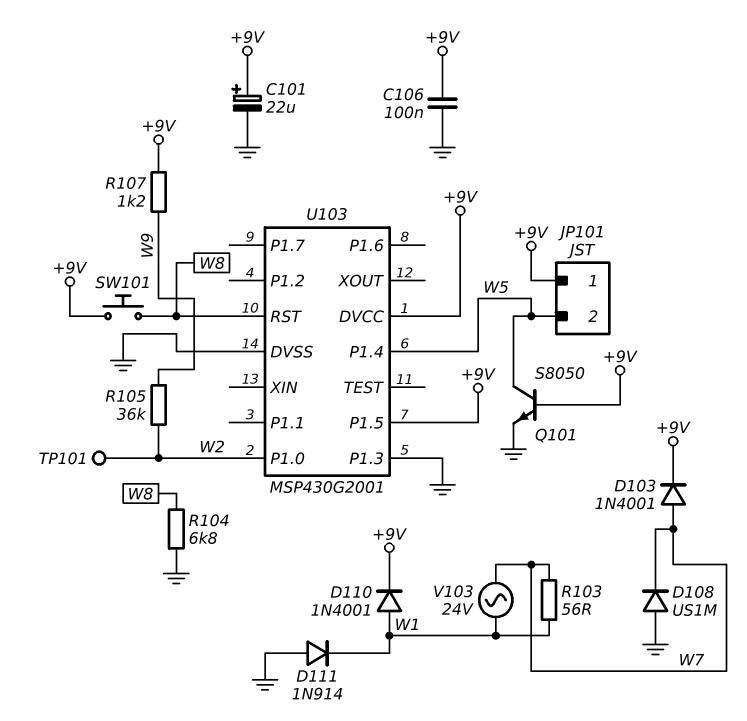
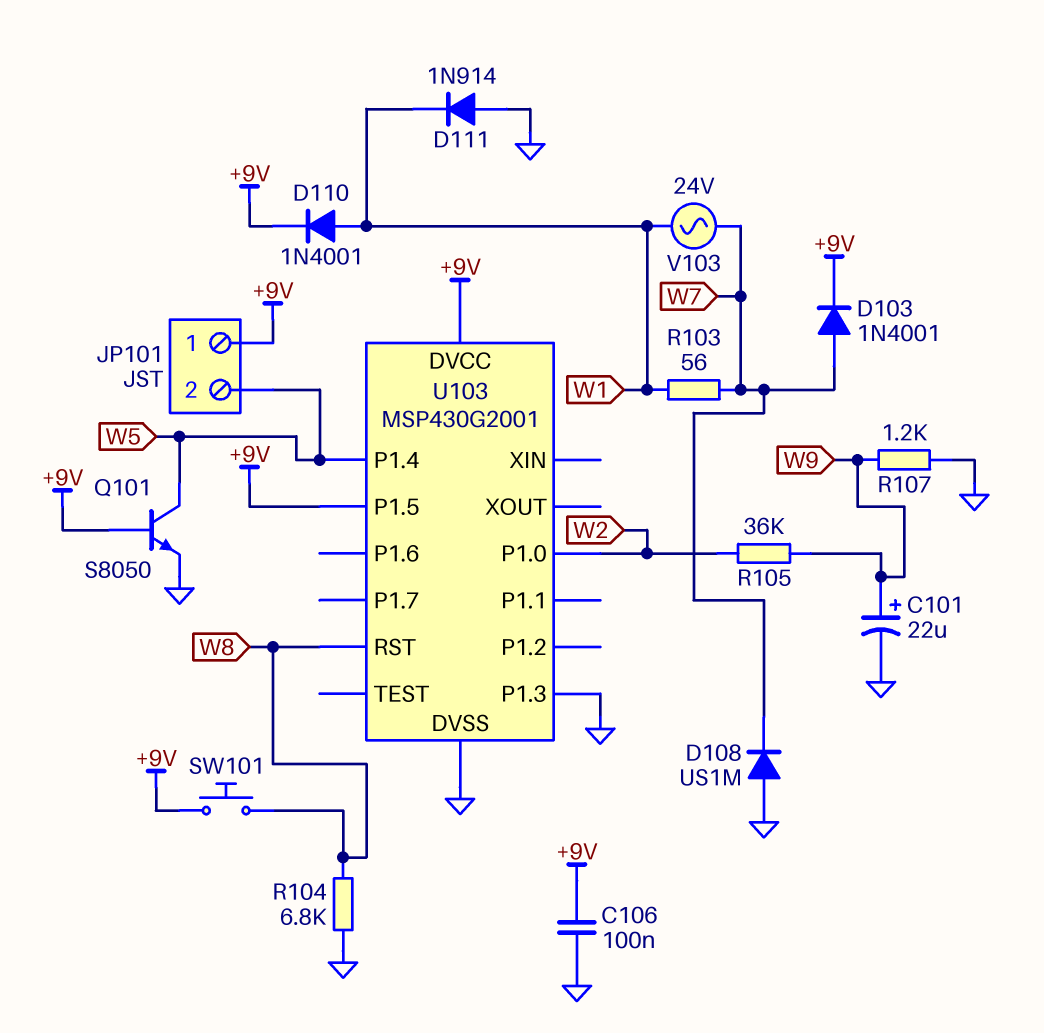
C101: 22uF (plus +9V, minus GND) -> 22uF (plus W9, minus GND)
R107: 1.2k (+9V, W9) -> 1.2k (GND, W9)
TP101: test point (W2) -> none

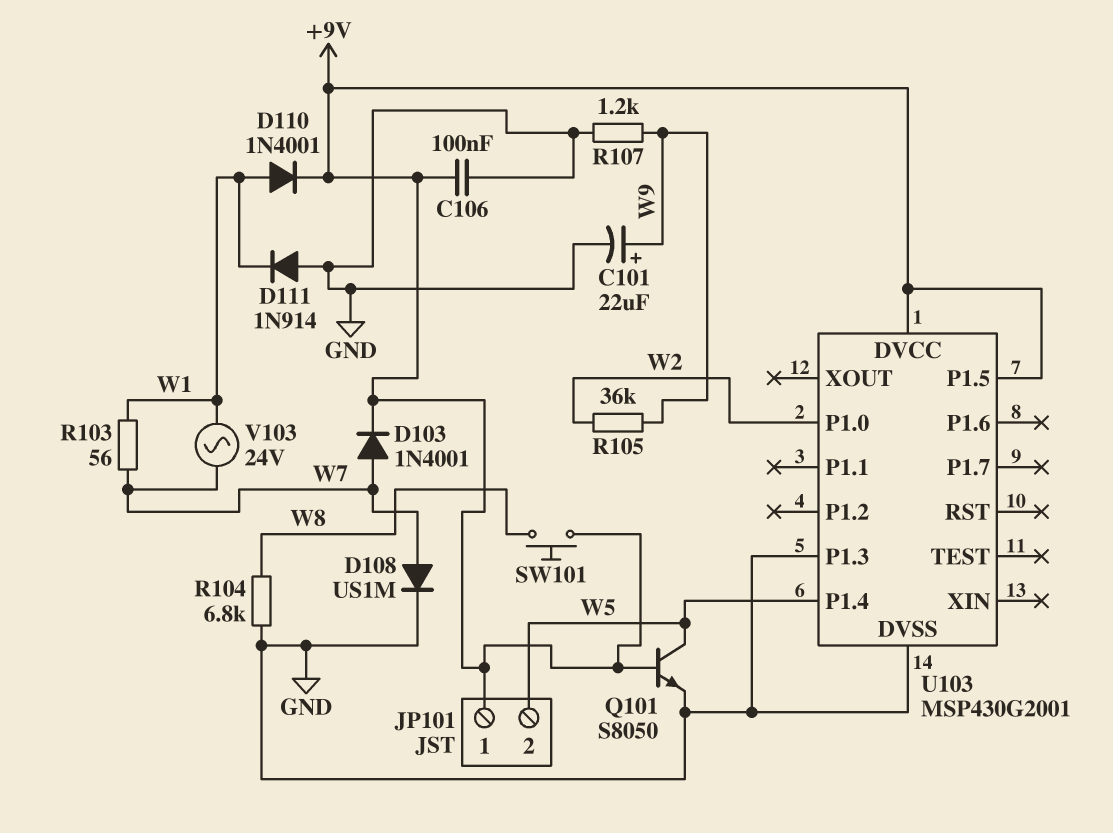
D108: diode US1M (A GND, K W7) -> diode US1M (A W7, K GND)
U103 pin RST: W8 -> none

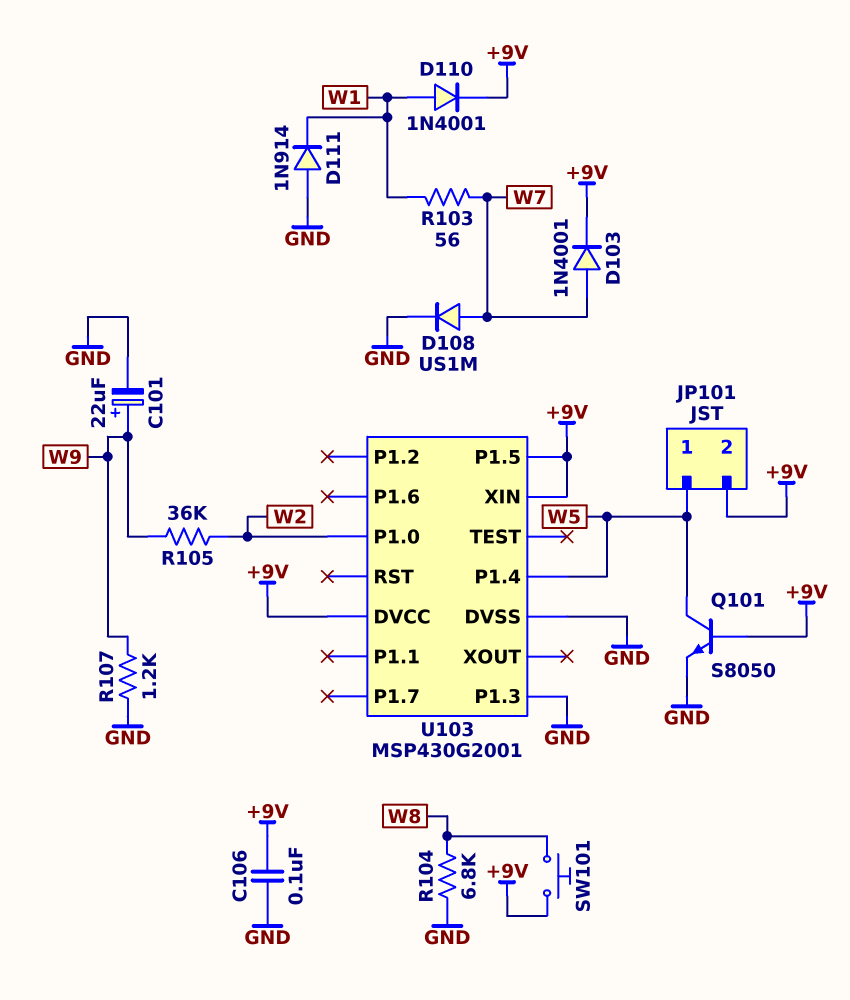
JP101 pin 1: +9V -> W5
JP101 pin 2: W5 -> +9V
U103 pin XIN: none -> +9V
V103: AC 24V (W1, W7) -> none

